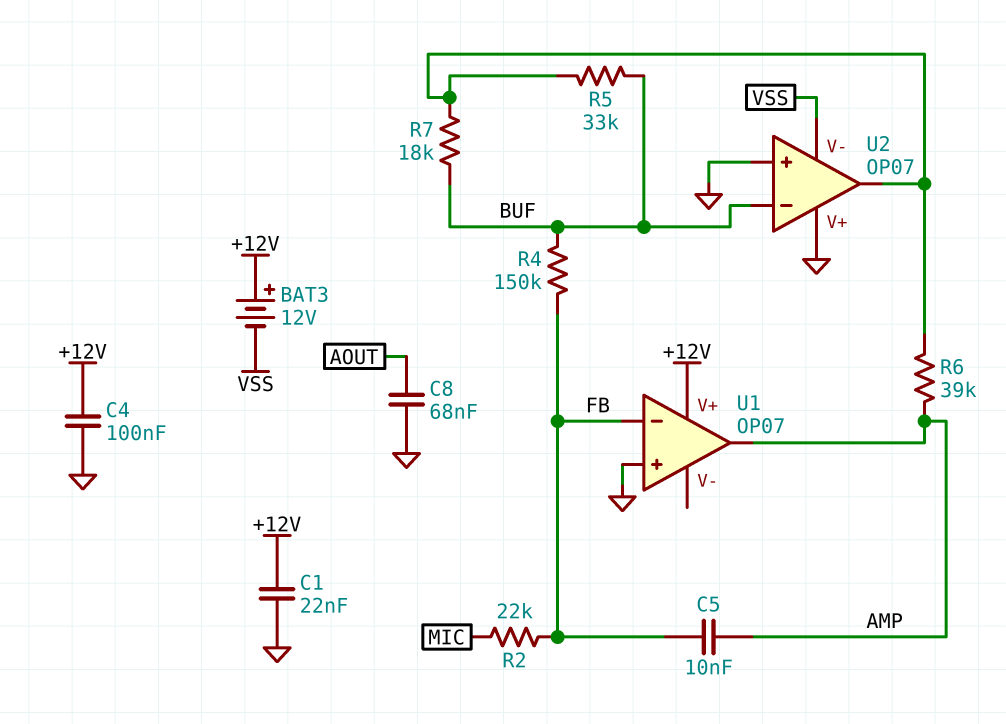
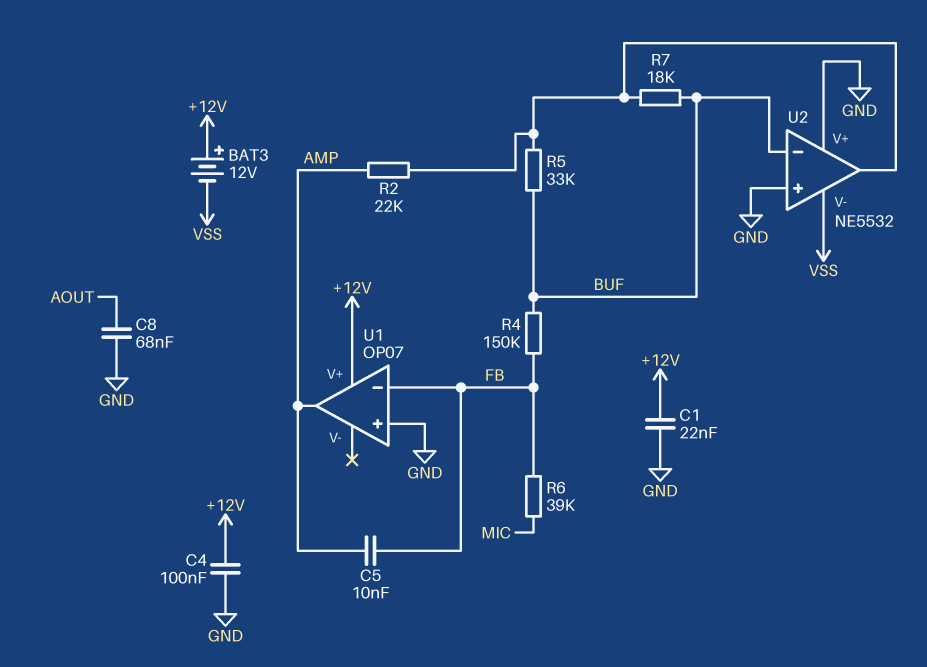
R2: 22k (FB, MIC) -> 22k (AMP, U2/out)
R6: 39k (AMP, U2/out) -> 39k (FB, MIC)
U2: OP07 -> NE5532

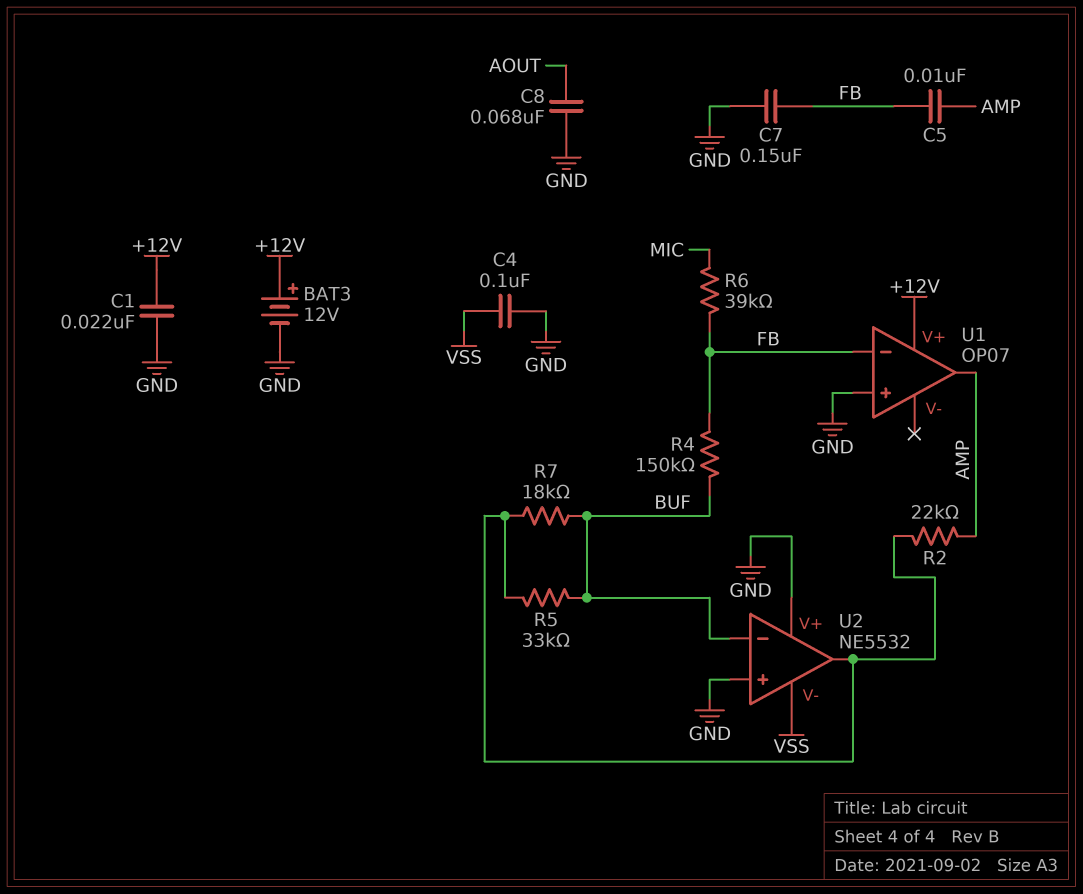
BAT3: 12V (plus +12V, minus VSS) -> 12V (plus +12V, minus GND)
C4: 100nF (+12V, GND) -> 100nF (GND, VSS)
C7: none -> 150nF (FB, GND)

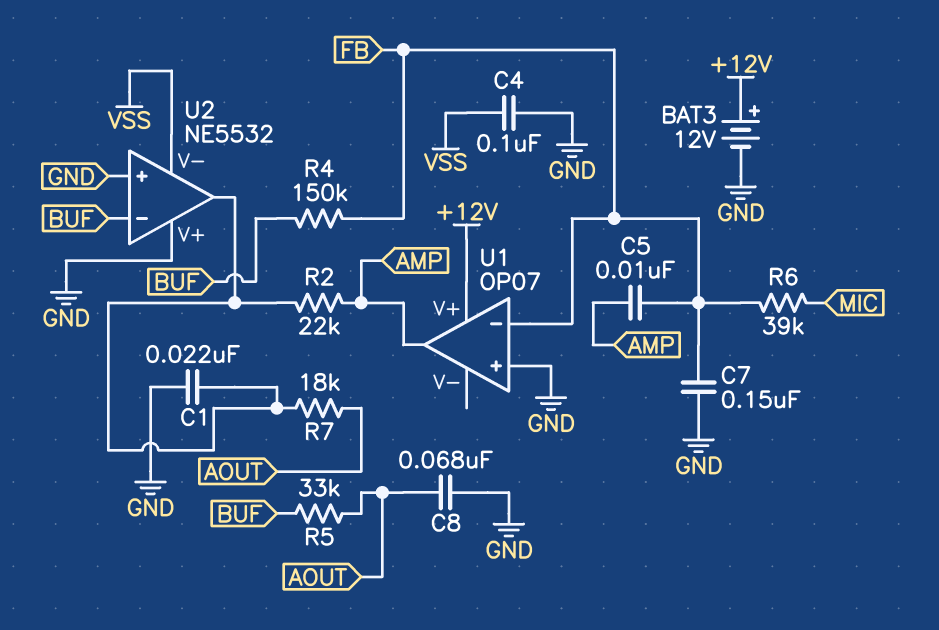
C1: 22nF (+12V, GND) -> 22nF (GND, U2/out)
R5: 33k (BUF, U2/out) -> 33k (AOUT, BUF)
R7: 18k (BUF, U2/out) -> 18k (AOUT, U2/out)

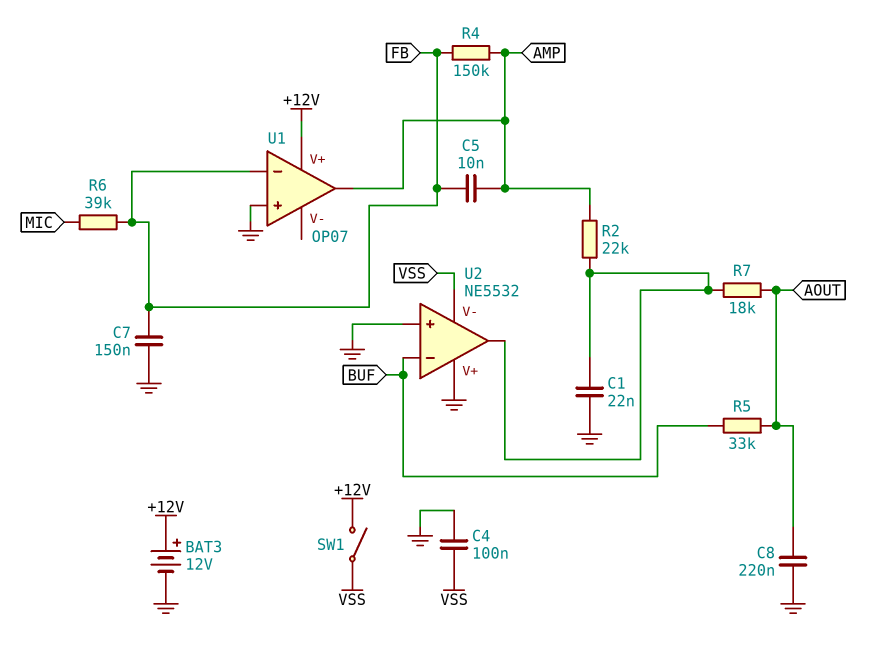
C8: 68nF (AOUT, GND) -> 220nF (AOUT, GND)
R4: 150k (BUF, FB) -> 150k (AMP, FB)
SW1: none -> switch (+12V, VSS)

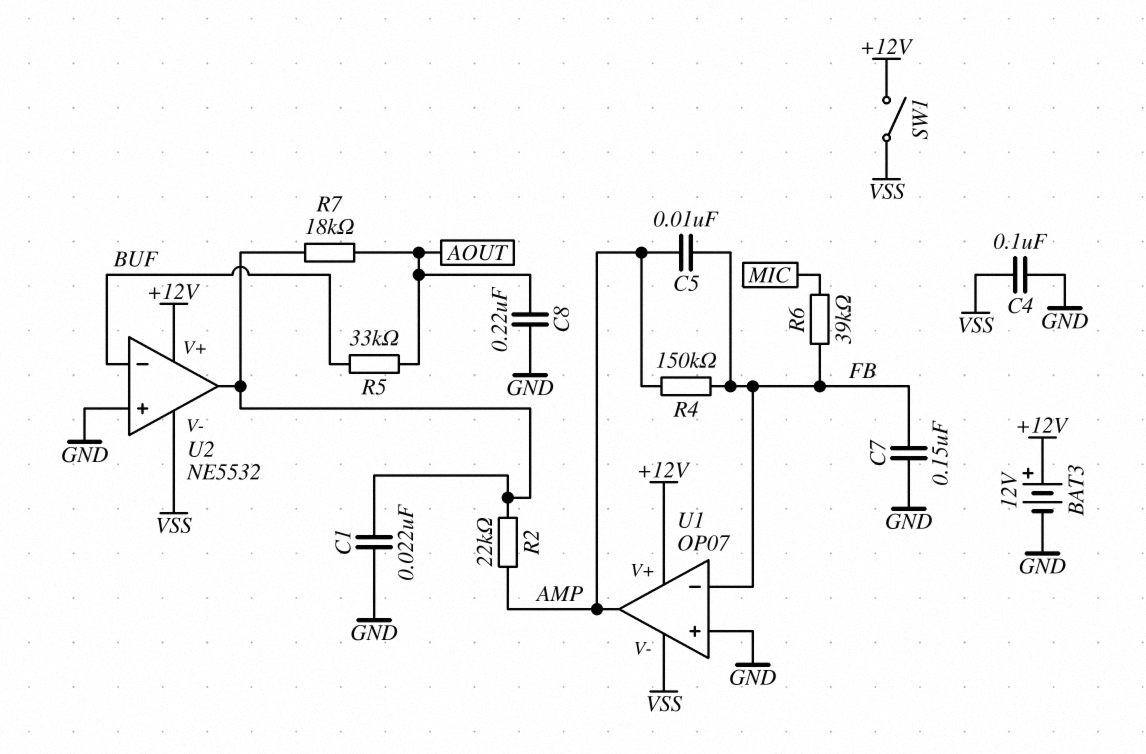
U1 pin V-: none -> VSS
U2 pin V+: GND -> +12V

